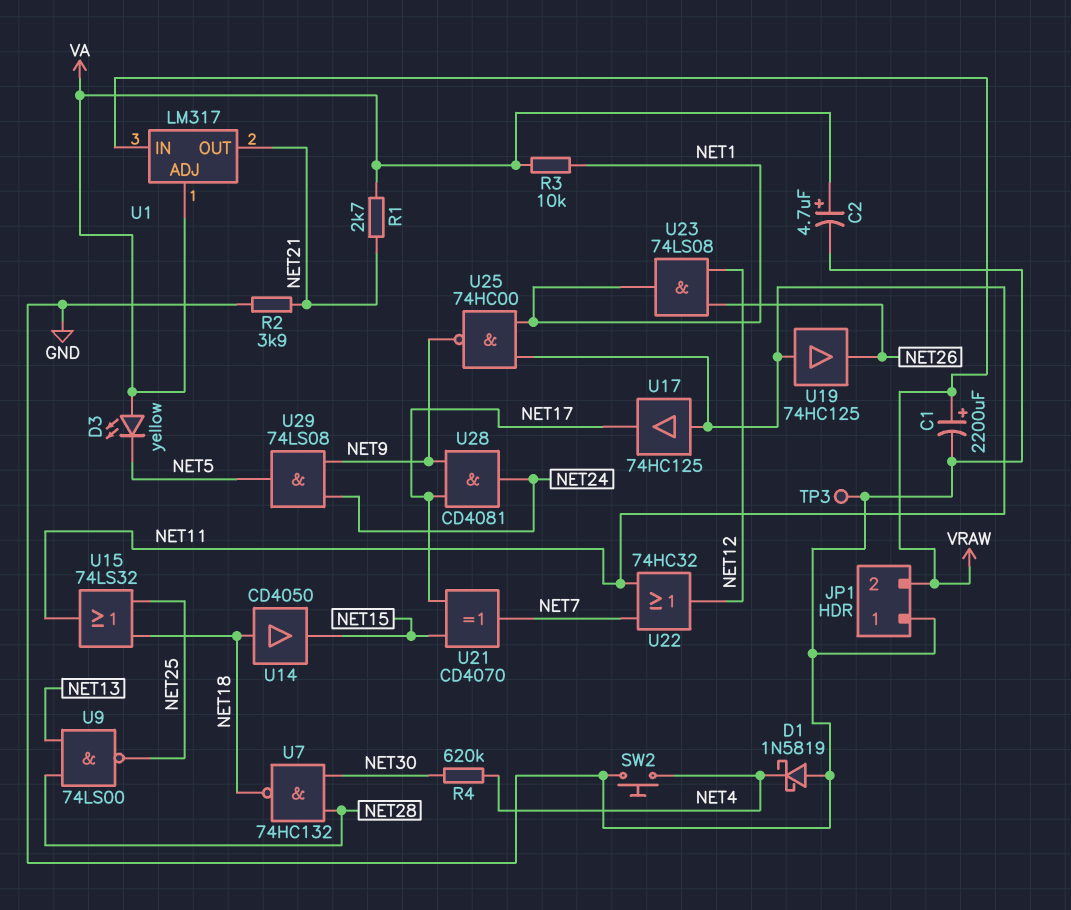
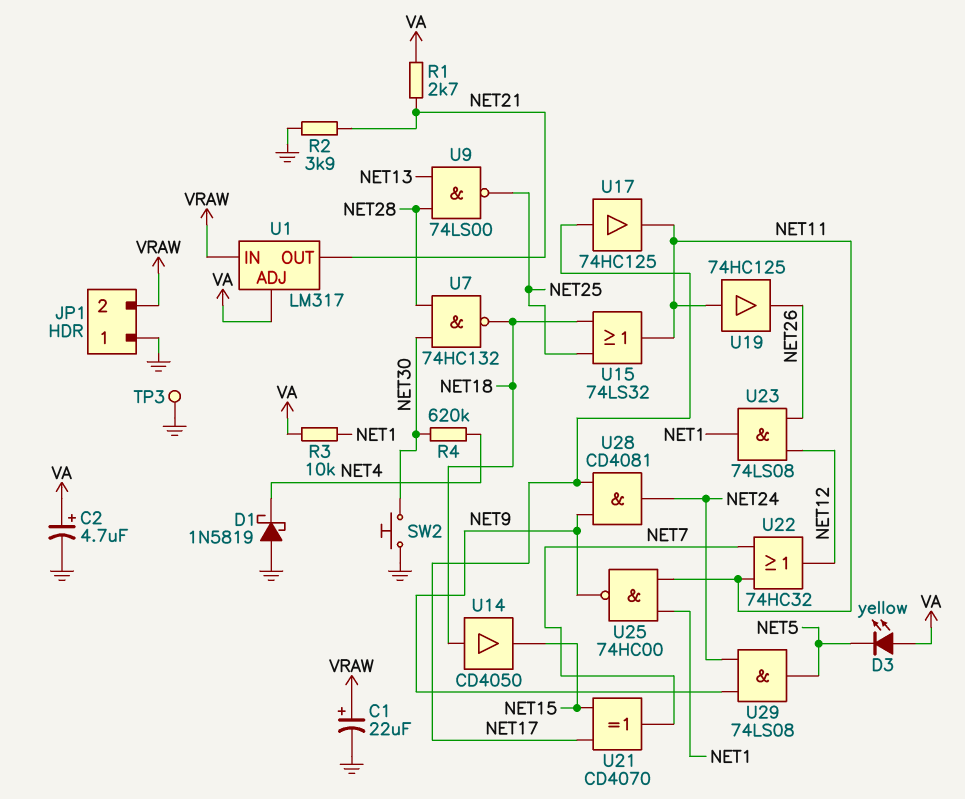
C1: 2200uF (plus VRAW, minus GND) -> 22uF (plus VRAW, minus GND)
SW2: button (GND, NET4) -> button (GND, NET30)
U17: buffer 74HC125 (in NET11, out NET17) -> buffer 74HC125 (in NET17, out NET11)

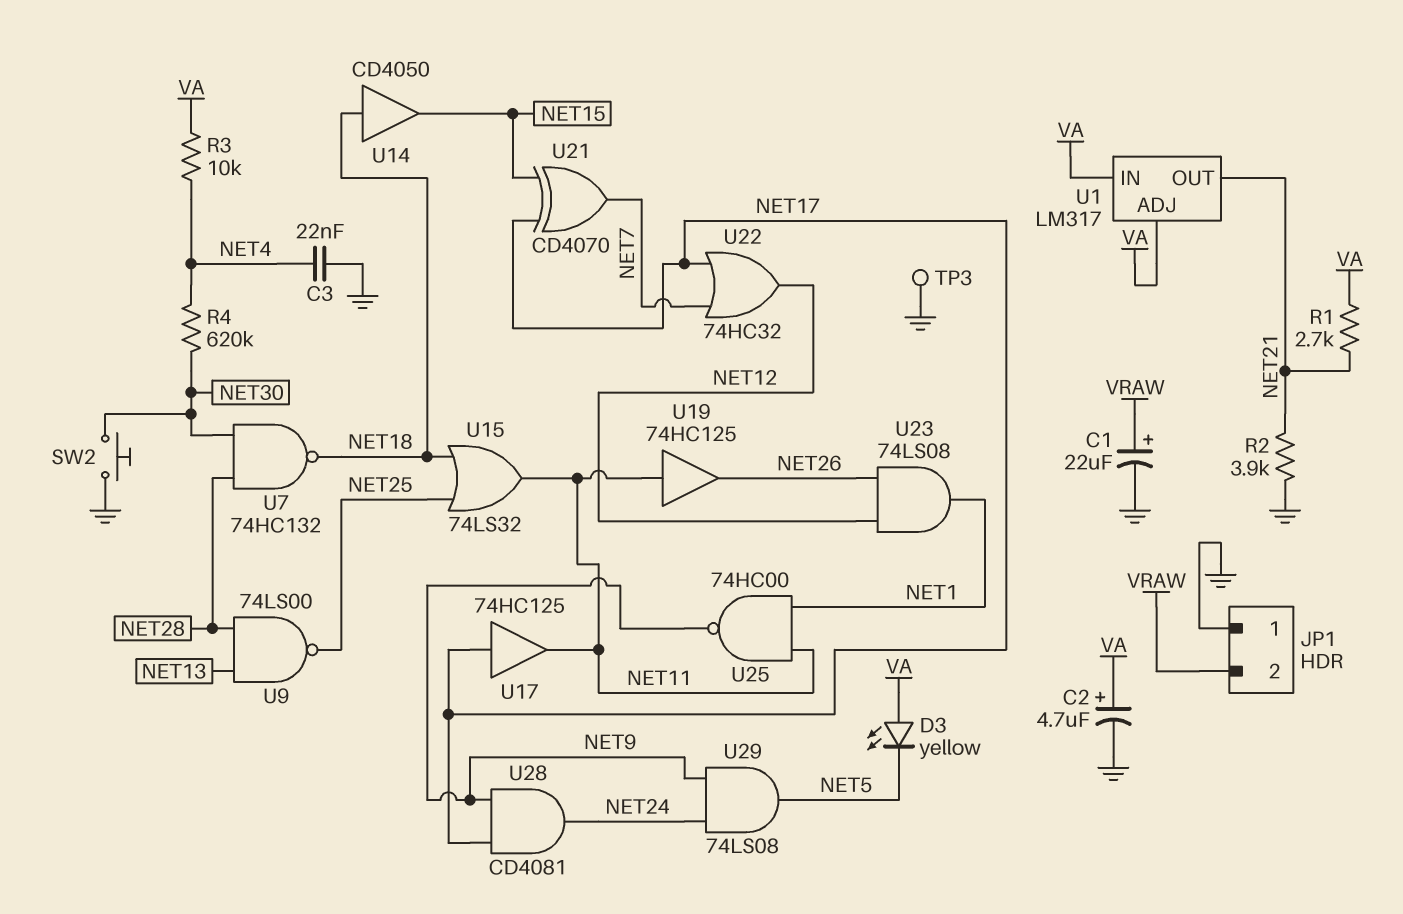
C3: none -> 22nF (GND, NET4)
D1: schottky 1N5819 (A GND, K NET4) -> none
R3: 10k (NET1, VA) -> 10k (NET4, VA)
U1 pin IN: VRAW -> VA
U22: OR 74HC32 (in NET7, in NET11, out NET12) -> OR 74HC32 (in NET7, in NET17, out NET12)

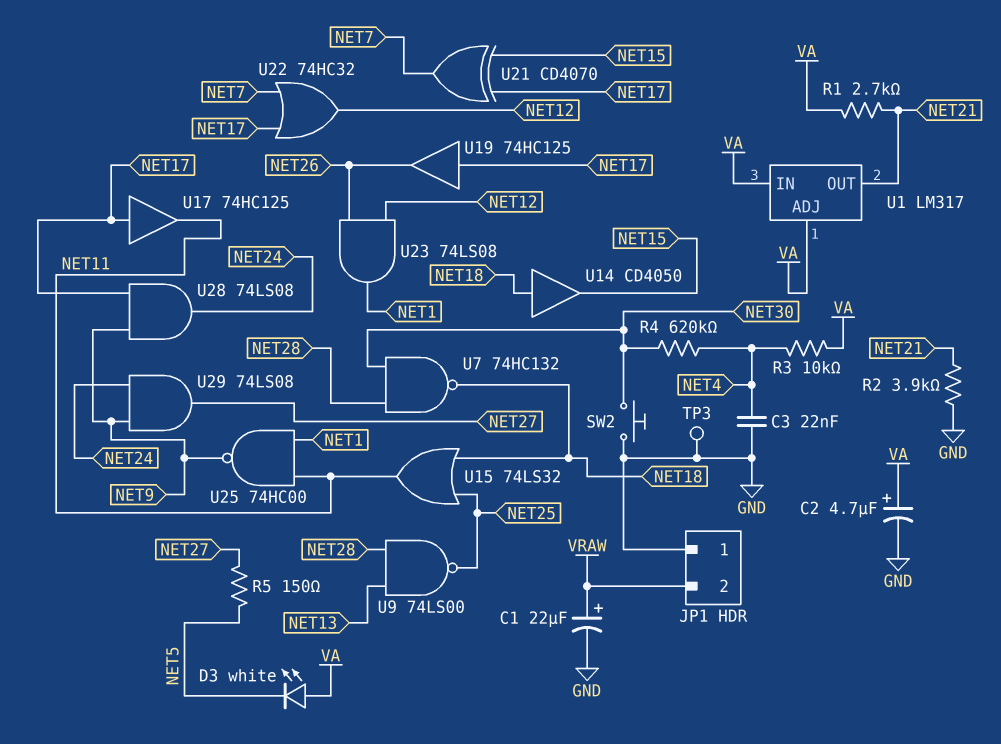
D3: LED yellow (A VA, K NET5) -> LED white (A VA, K NET5)
R5: none -> 150 (NET5, NET27)
U19: buffer 74HC125 (in NET11, out NET26) -> buffer 74HC125 (in NET17, out NET26)
U28: AND CD4081 (in NET9, in NET17, out NET24) -> AND 74LS08 (in NET9, in NET17, out NET24)
U29: AND 74LS08 (in NET9, in NET24, out NET5) -> AND 74LS08 (in NET9, in NET24, out NET27)

